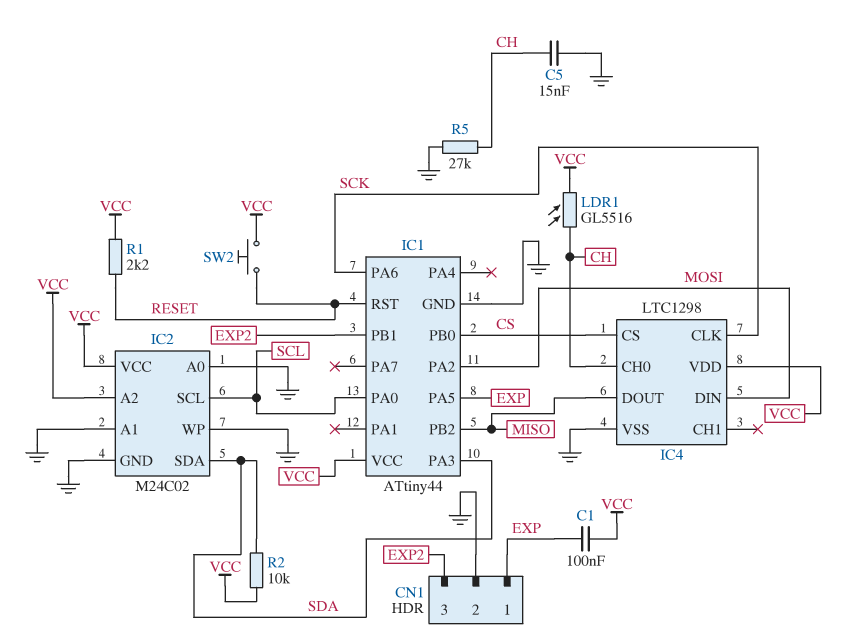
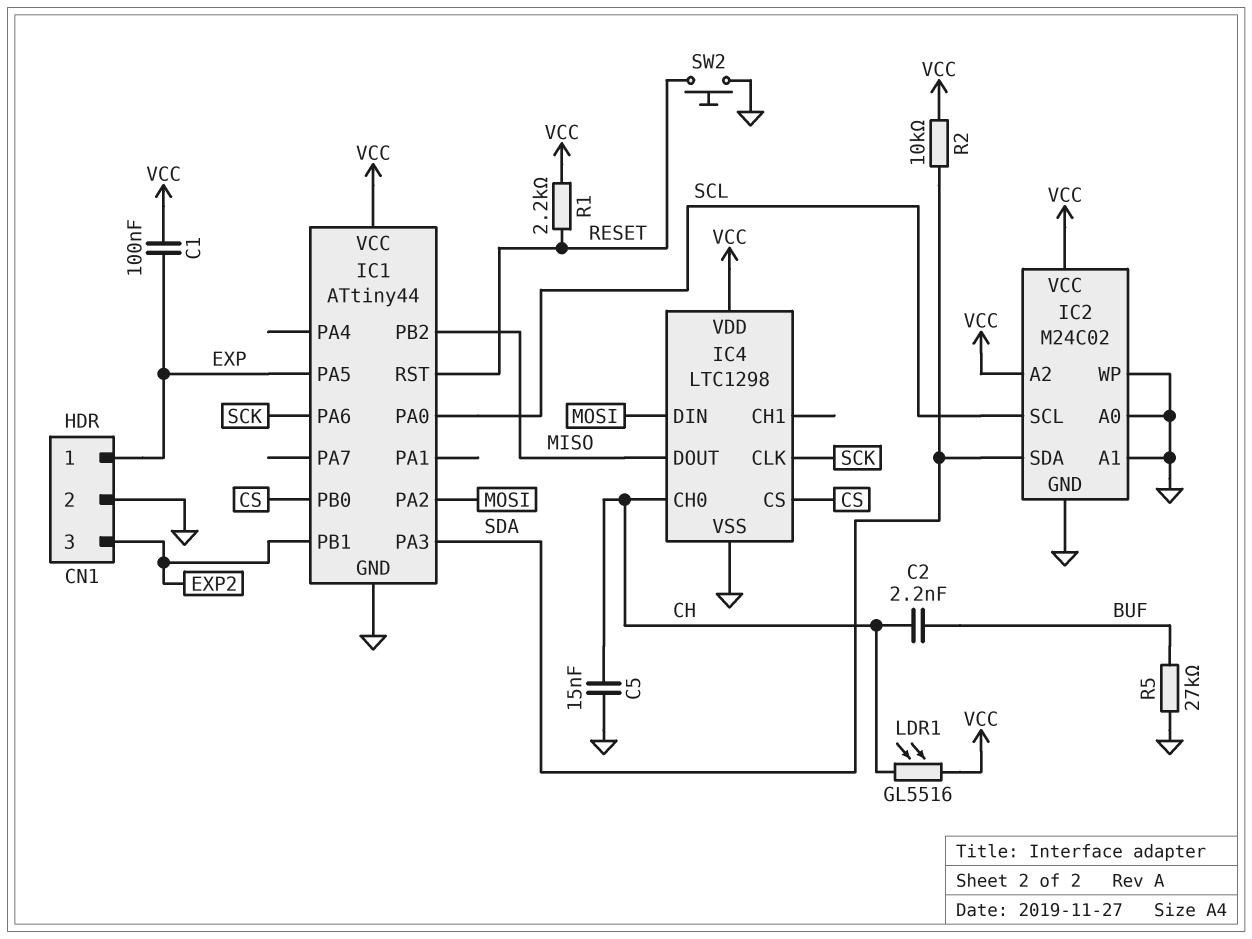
C2: none -> 2.2nF (BUF, CH)
R5: 27k (CH, GND) -> 27k (BUF, GND)
SW2: button (RESET, VCC) -> button (GND, RESET)

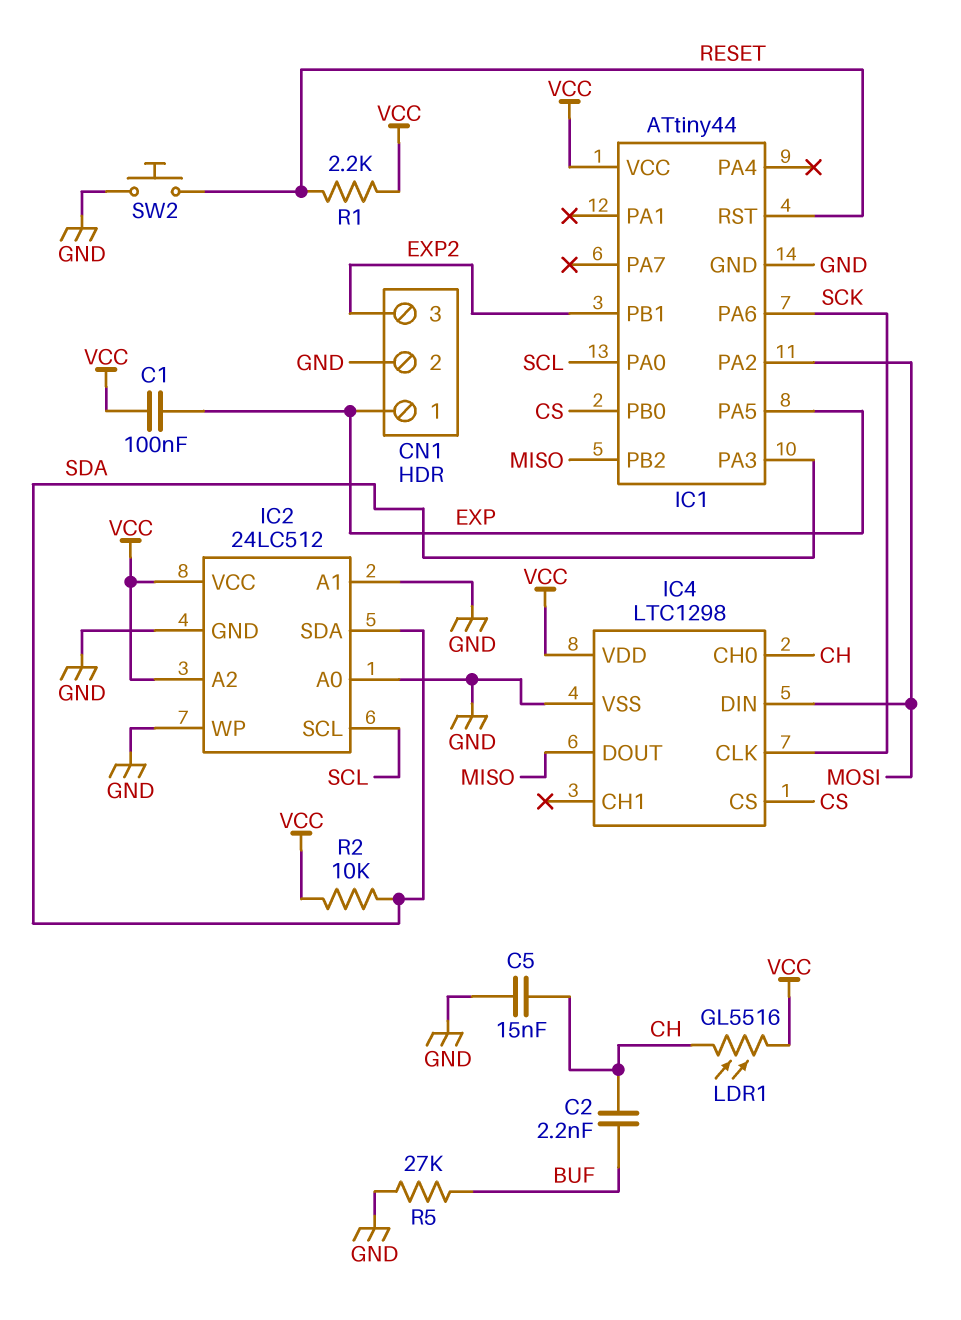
IC2: M24C02 -> 24LC512

